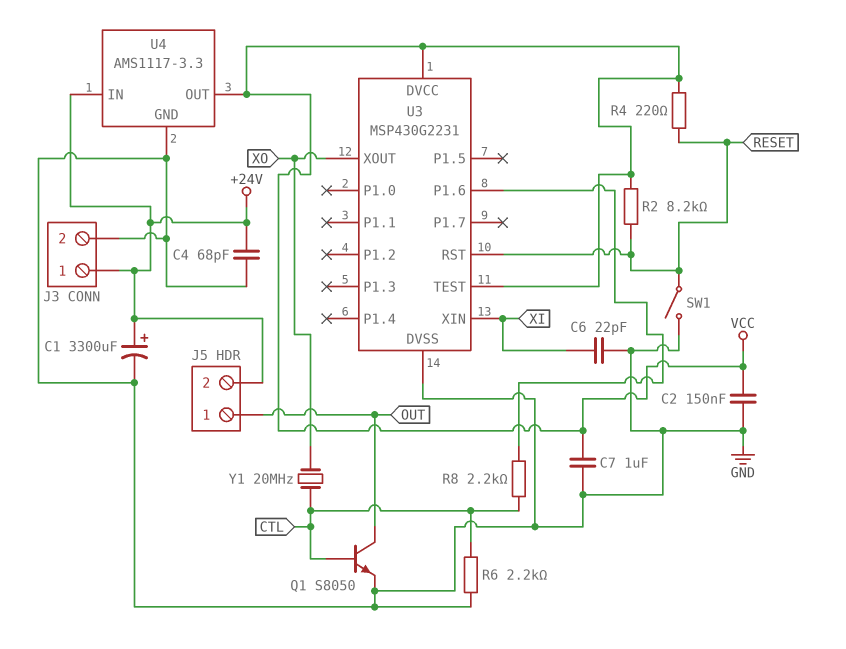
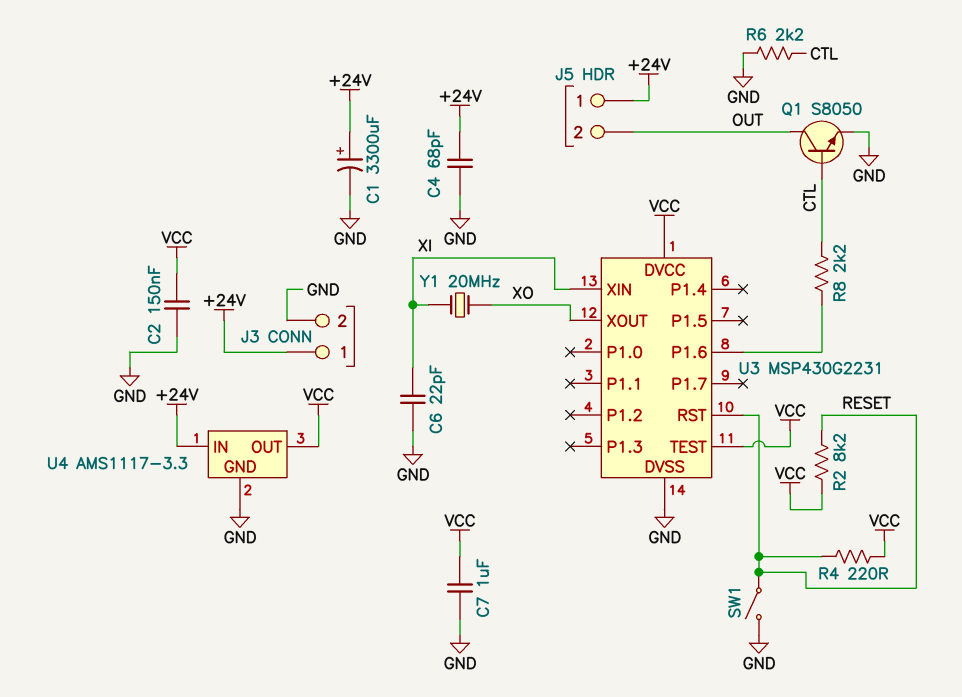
J5 pin 1: OUT -> +24V
J5 pin 2: +24V -> OUT
Y1: 20MHz (CTL, XO) -> 20MHz (XI, XO)

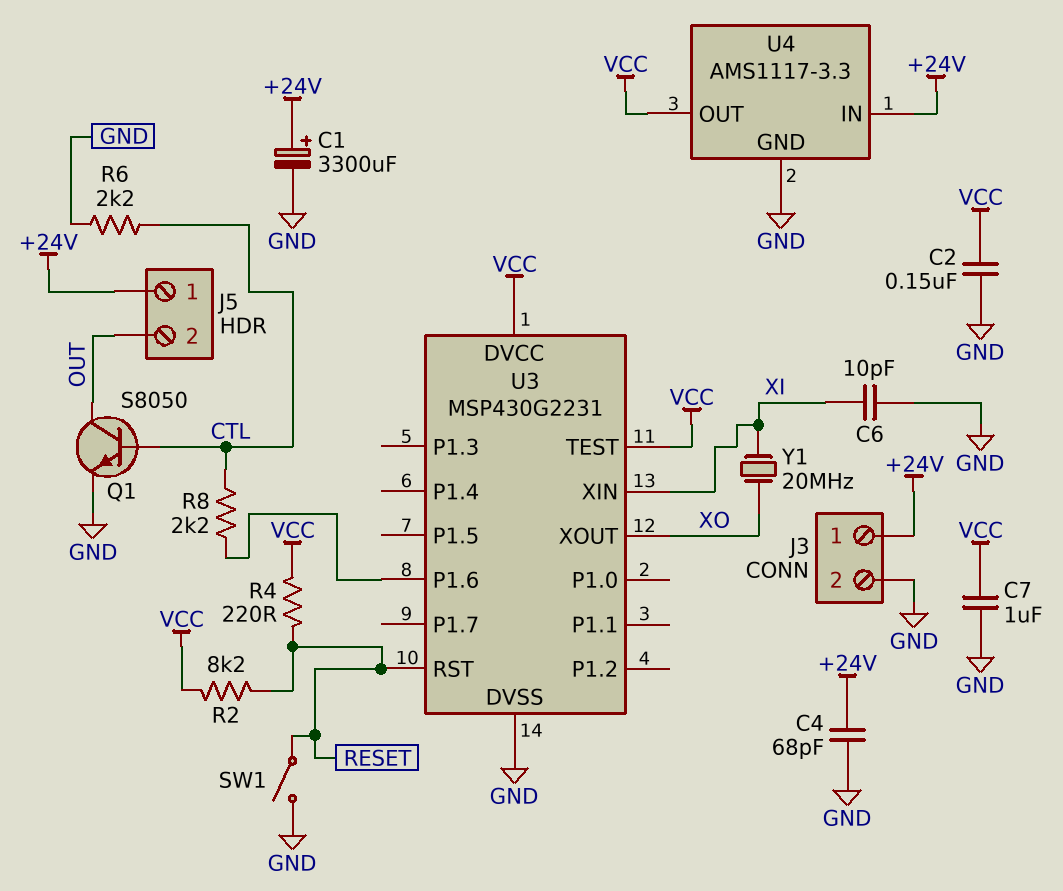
C6: 22pF (GND, XI) -> 10pF (GND, XI)

